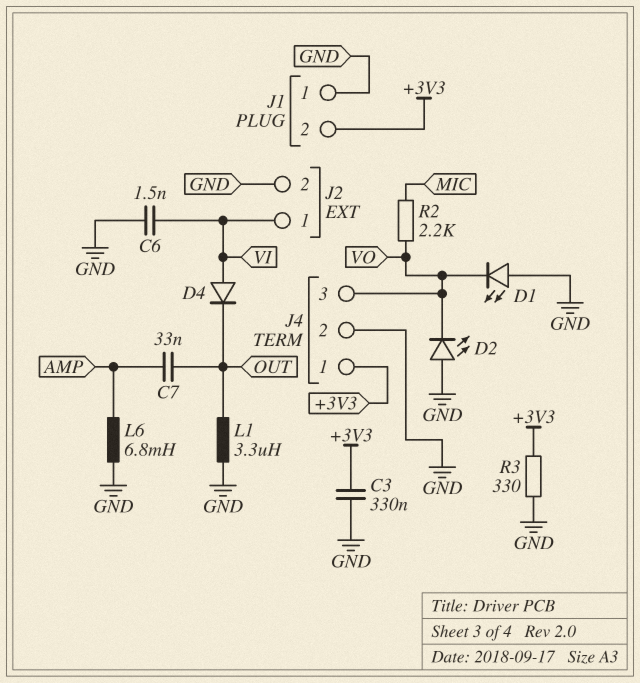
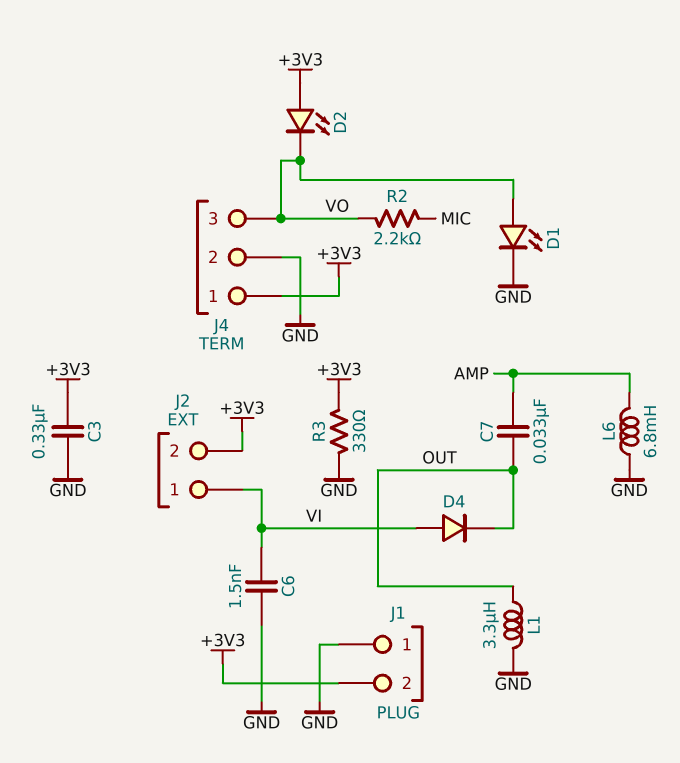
D1: LED (A GND, K VO) -> LED (A VO, K GND)
D2: LED (A GND, K VO) -> LED (A +3V3, K VO)
J2 pin 2: GND -> +3V3

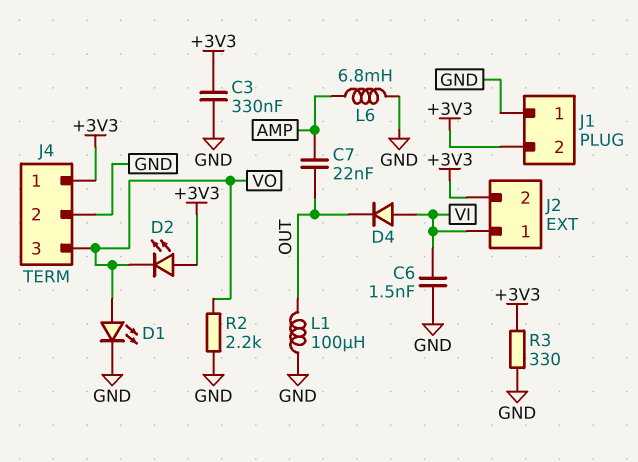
C7: 33nF (AMP, OUT) -> 22nF (AMP, OUT)
L1: 3.3uH (GND, OUT) -> 100uH (GND, OUT)
R2: 2.2k (MIC, VO) -> 2.2k (GND, VO)

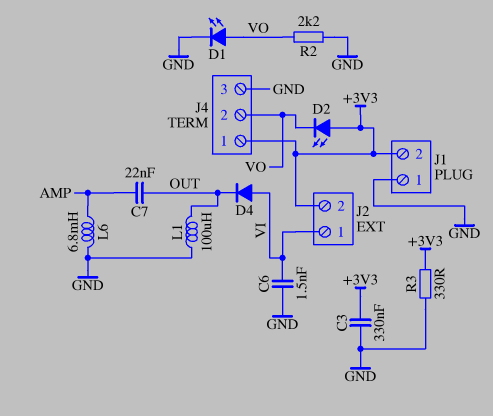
J4 pin 2: GND -> VO
J4 pin 3: VO -> GND

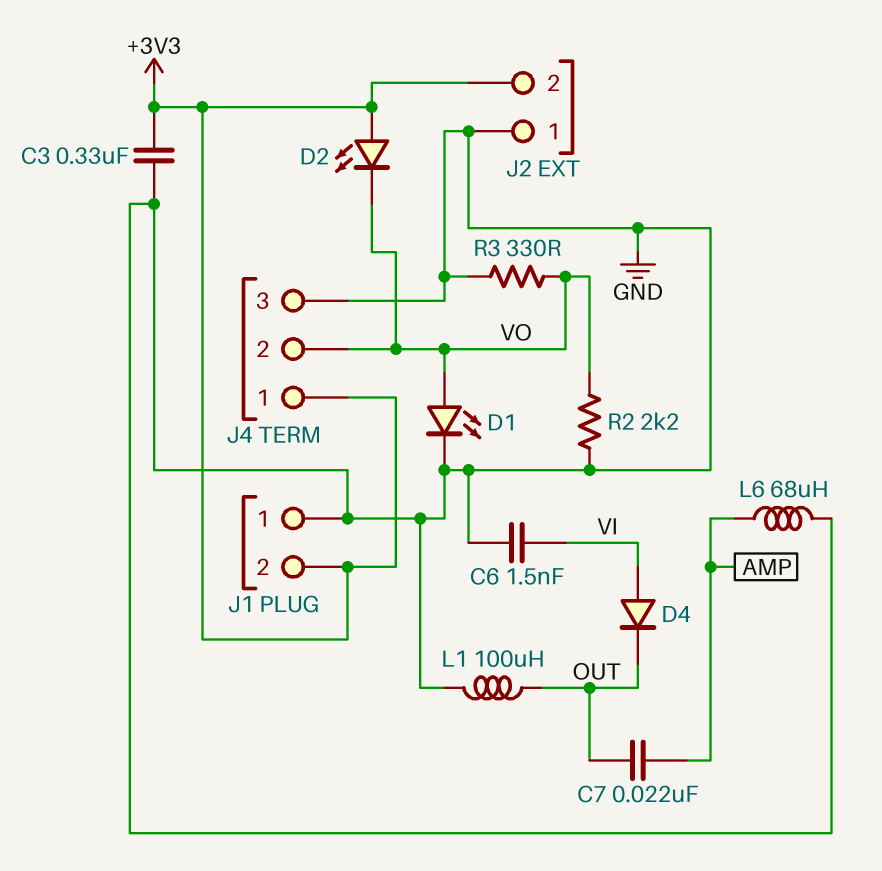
J2 pin 1: VI -> GND
L6: 6.8mH (AMP, GND) -> 68uH (AMP, GND)
R3: 330 (+3V3, GND) -> 330 (GND, VO)

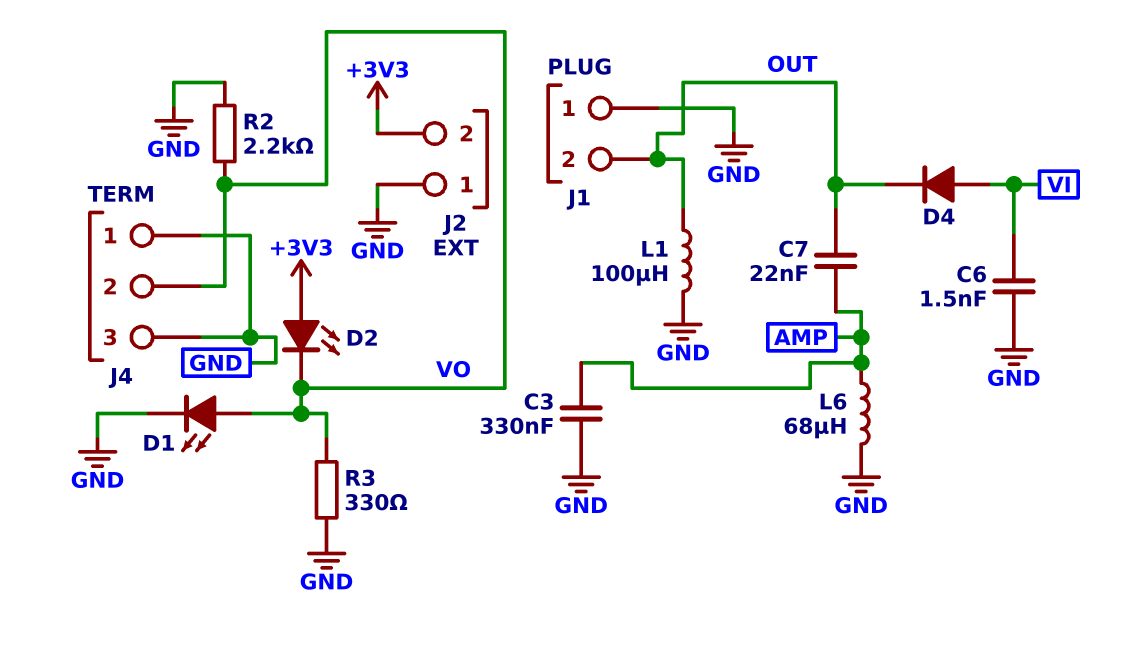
C3: 330nF (+3V3, GND) -> 330nF (AMP, GND)
J1 pin 2: +3V3 -> OUT
J4 pin 1: +3V3 -> GND

